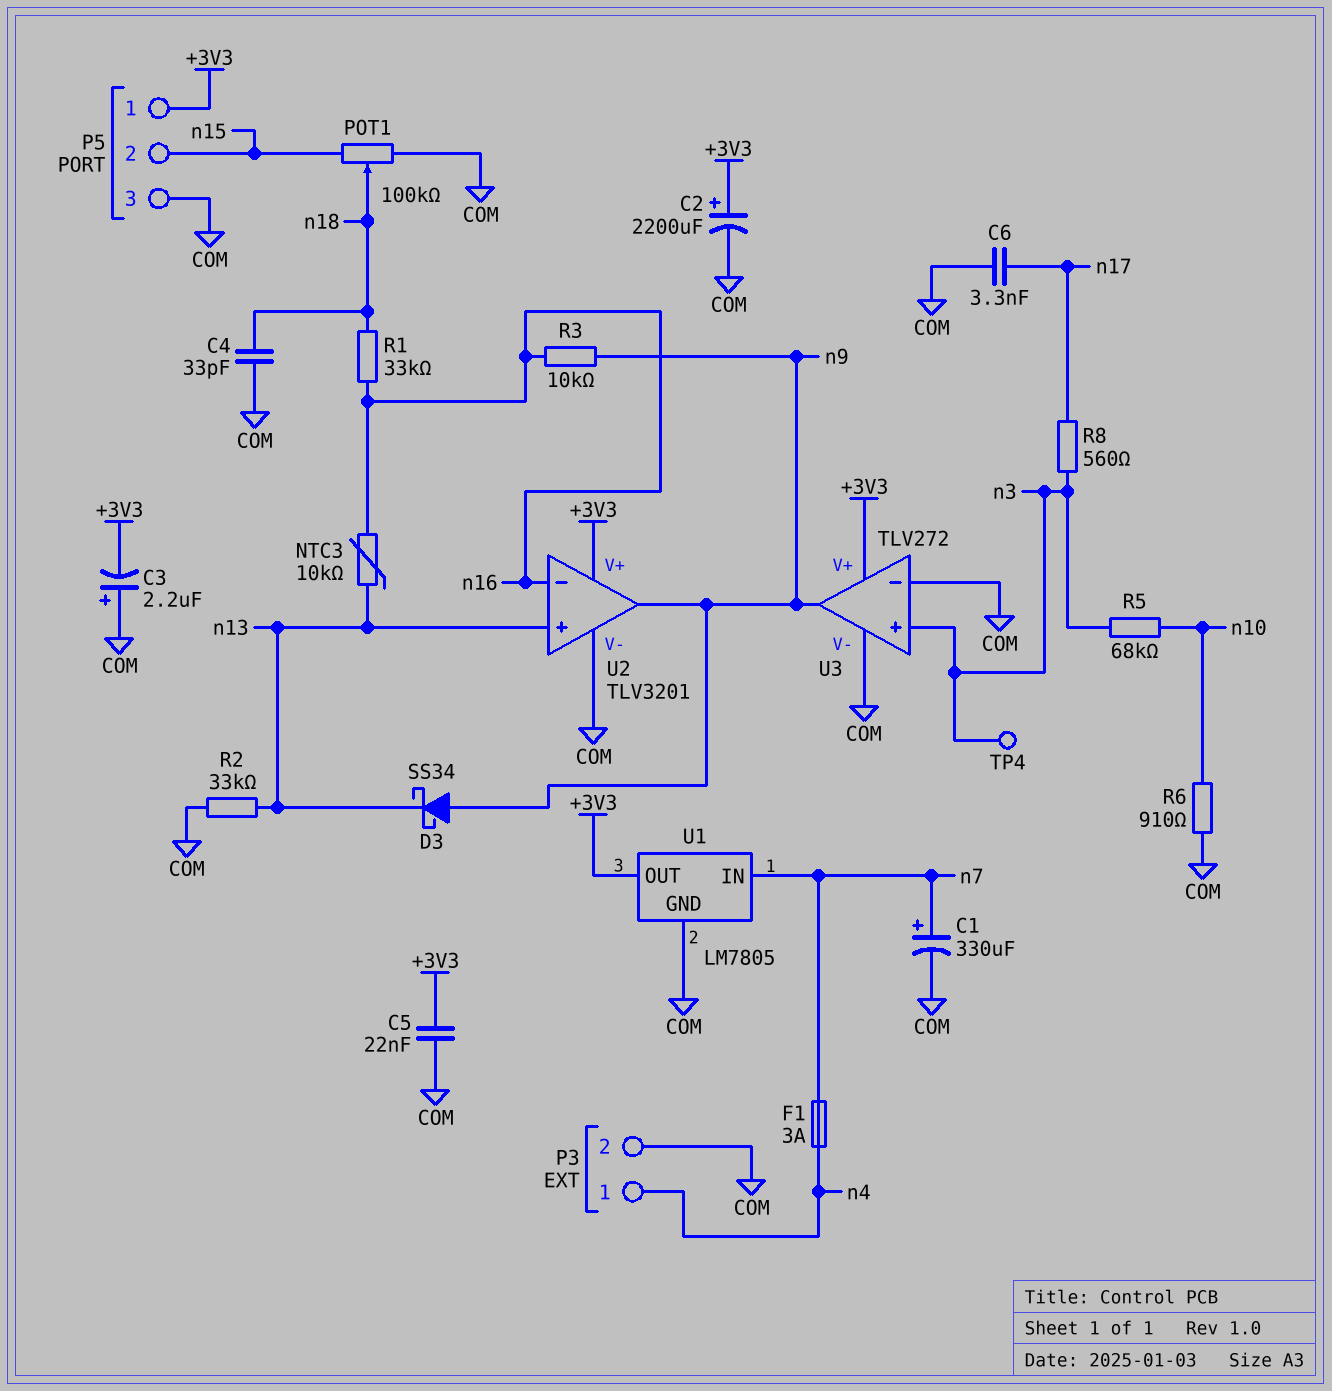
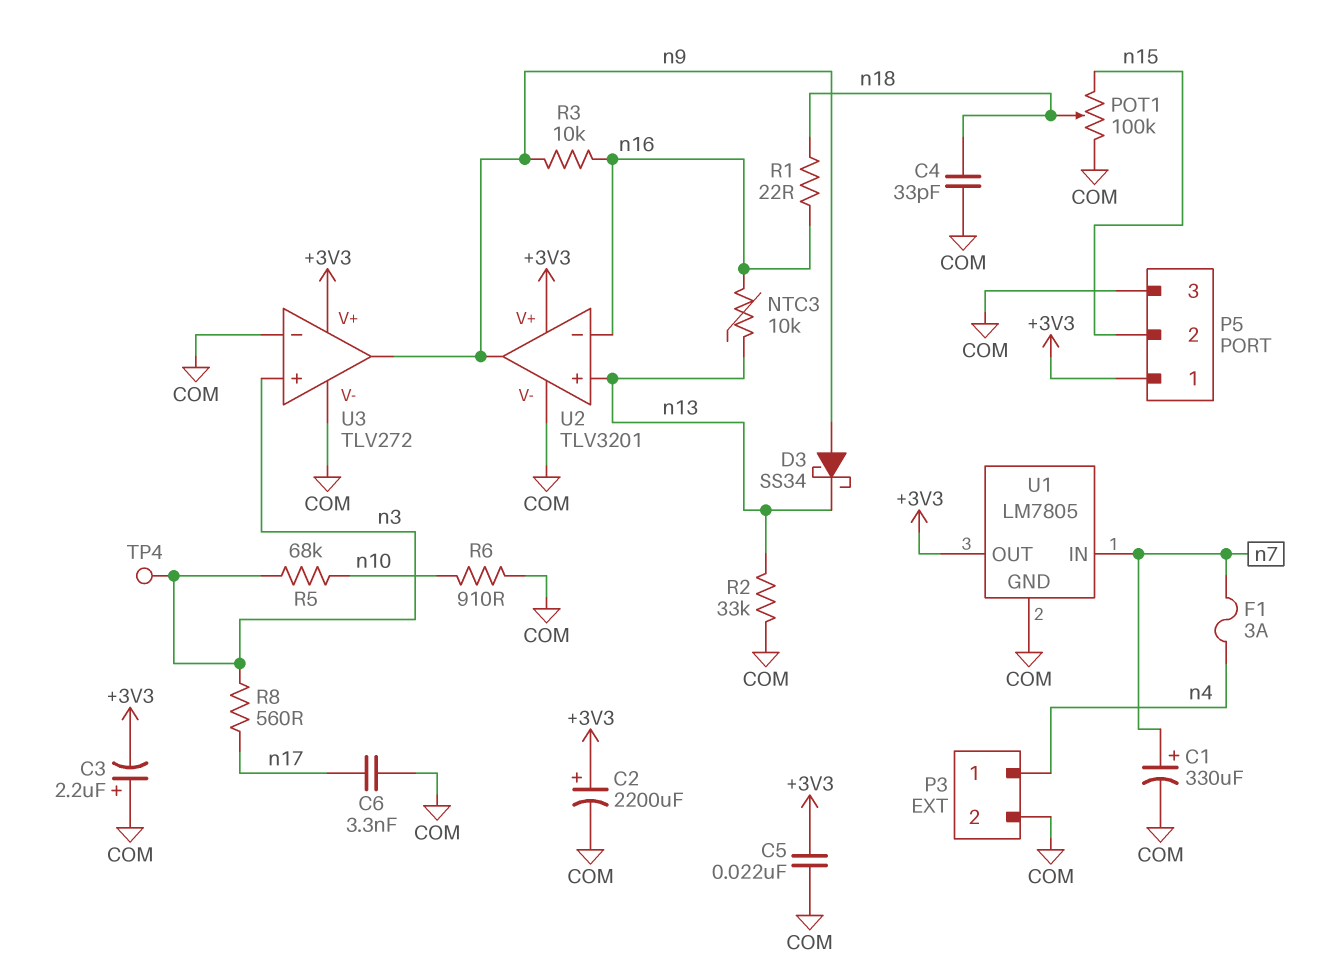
R1: 33k (n16, n18) -> 22 (n16, n18)

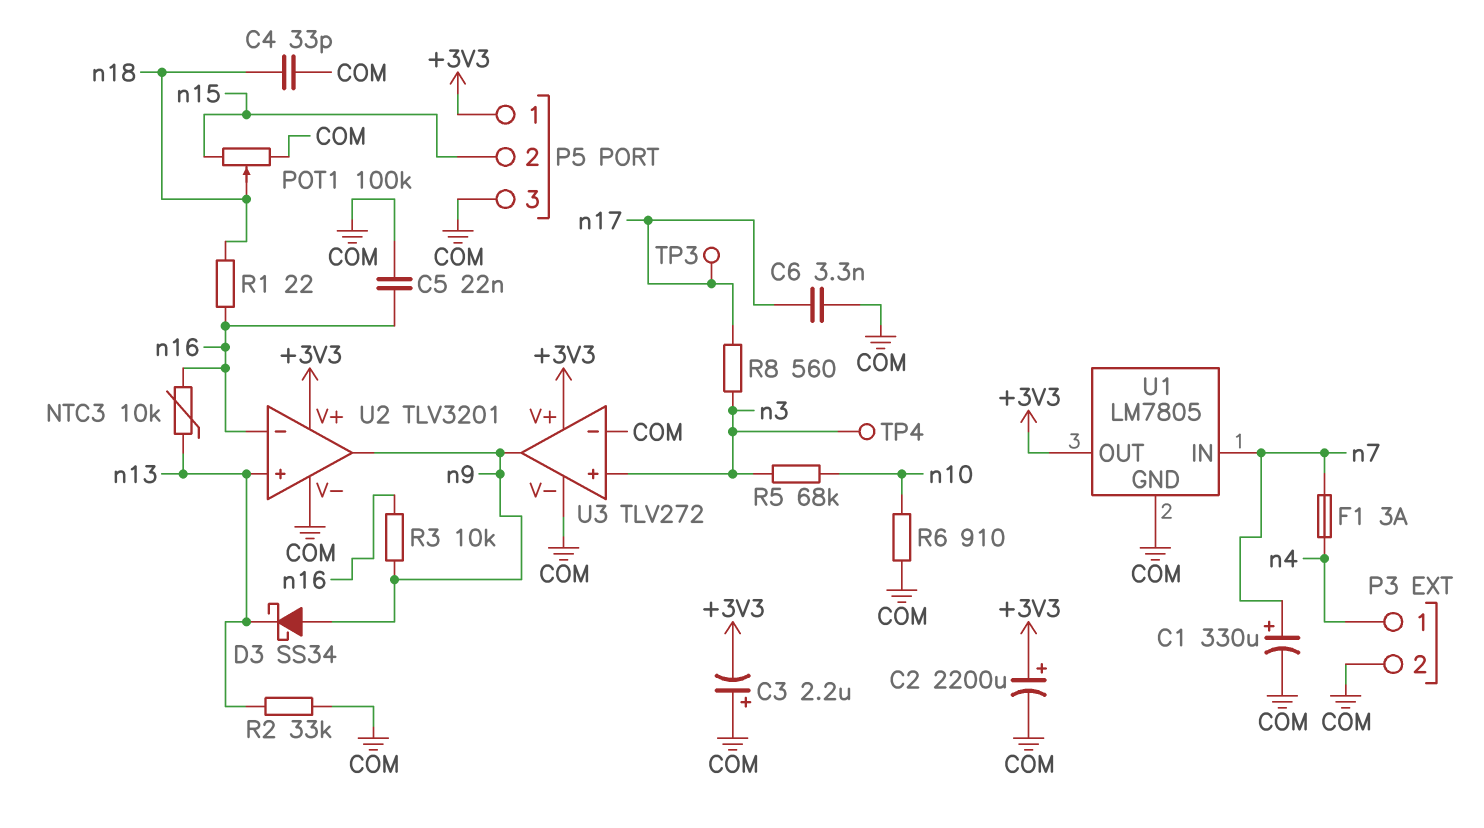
C5: 22nF (+3V3, COM) -> 22nF (COM, n16)
TP3: none -> test point (n17)

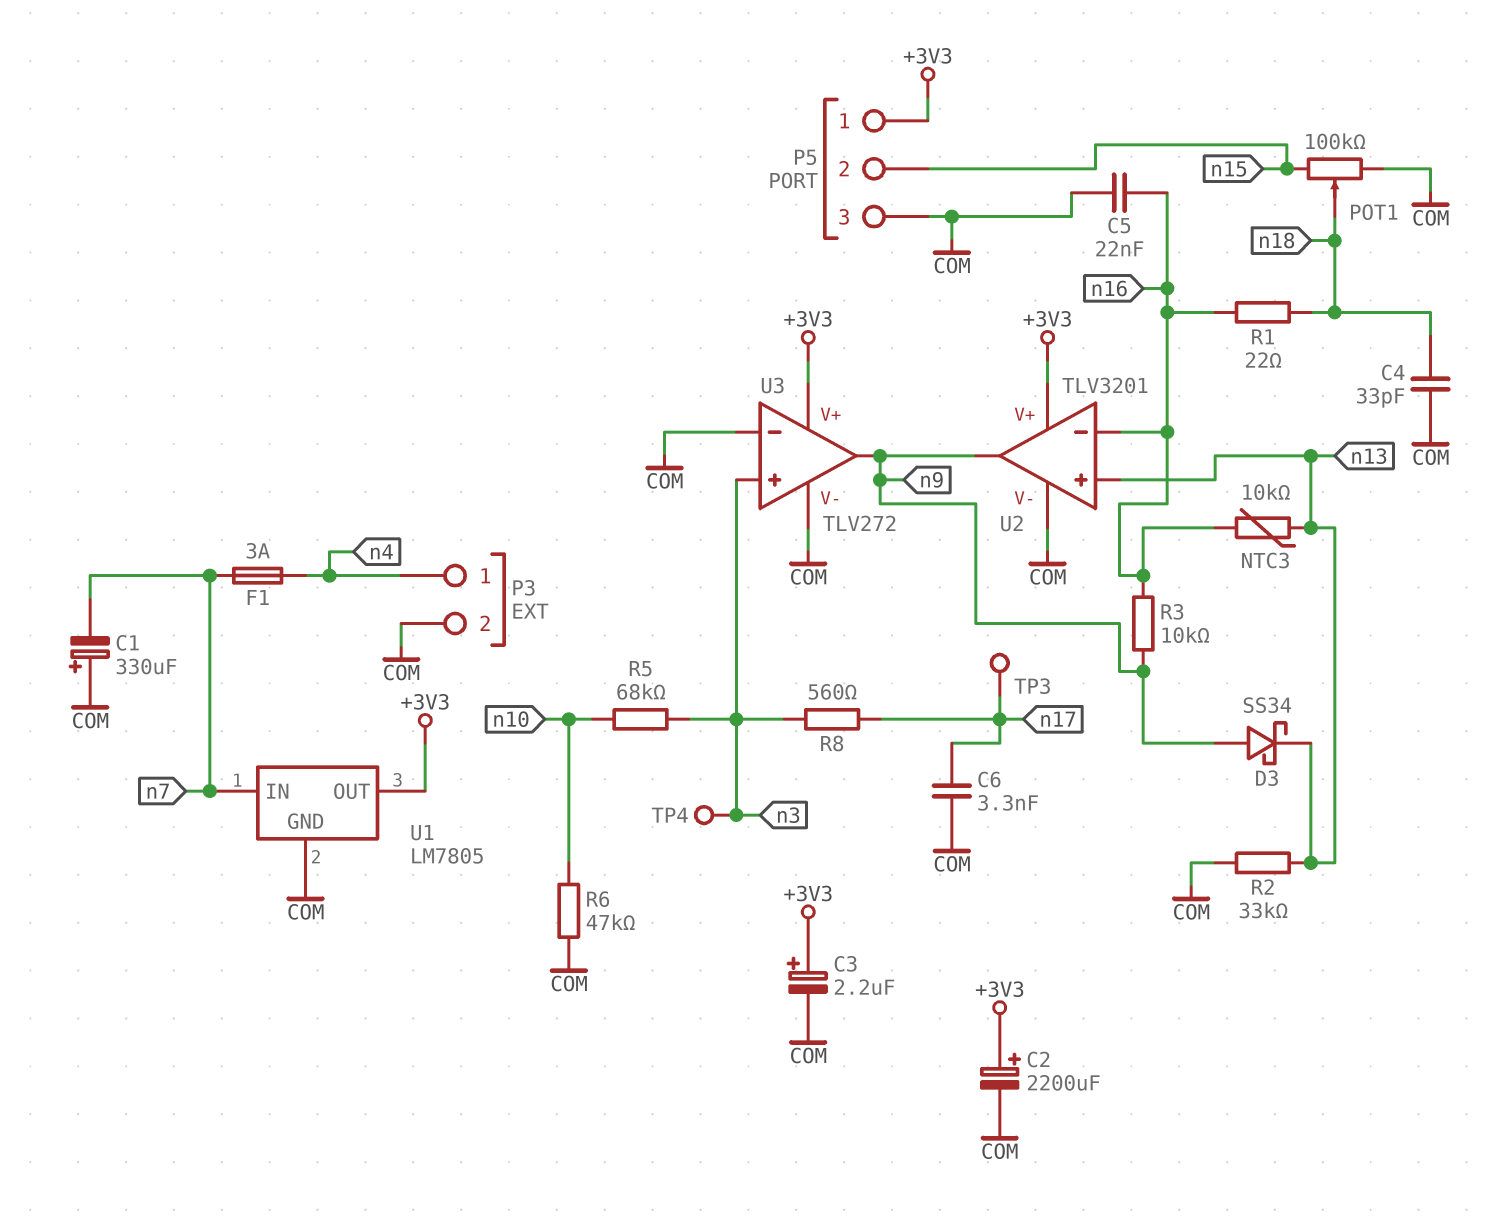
C1: 330uF (plus n7, minus COM) -> 330uF (plus COM, minus n7)
C3: 2.2uF (plus COM, minus +3V3) -> 2.2uF (plus +3V3, minus COM)
R6: 910 (COM, n10) -> 47k (COM, n10)

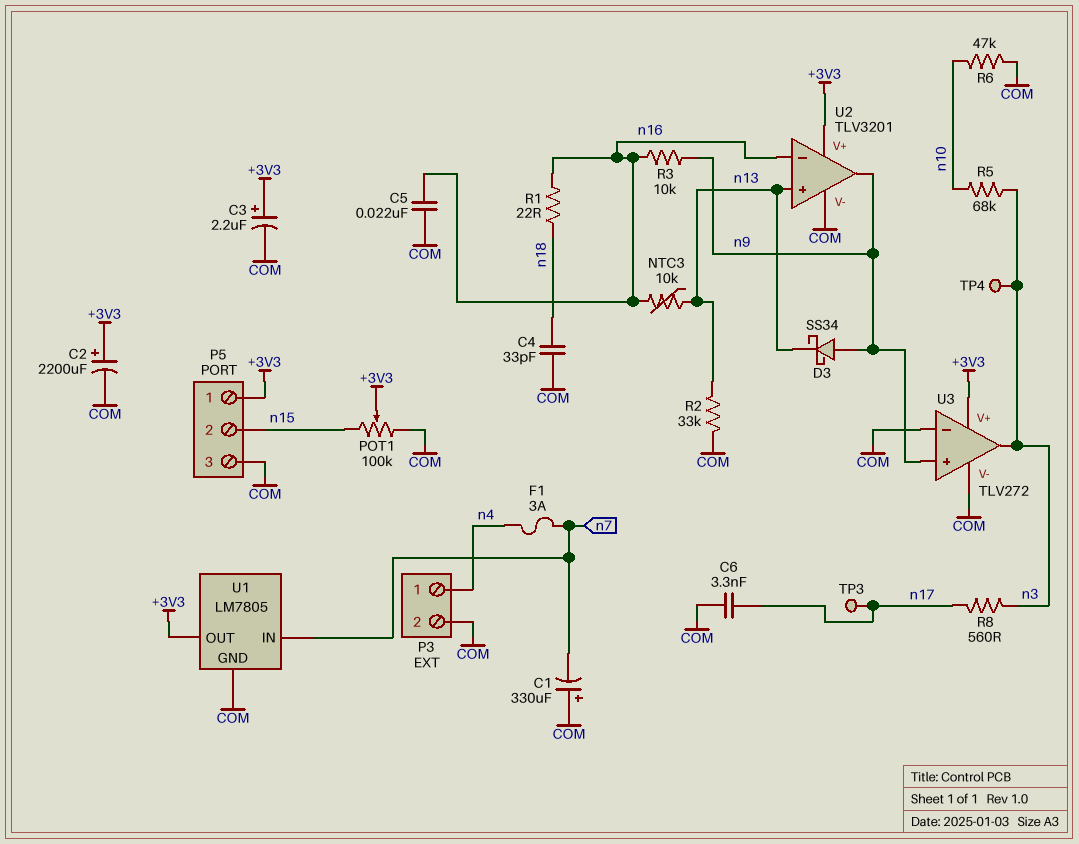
POT1: 100k (COM, n15, wiper n18) -> 100k (COM, n15, wiper +3V3)
U3 pin in+: n3 -> n9
U3 pin out: n9 -> n3

